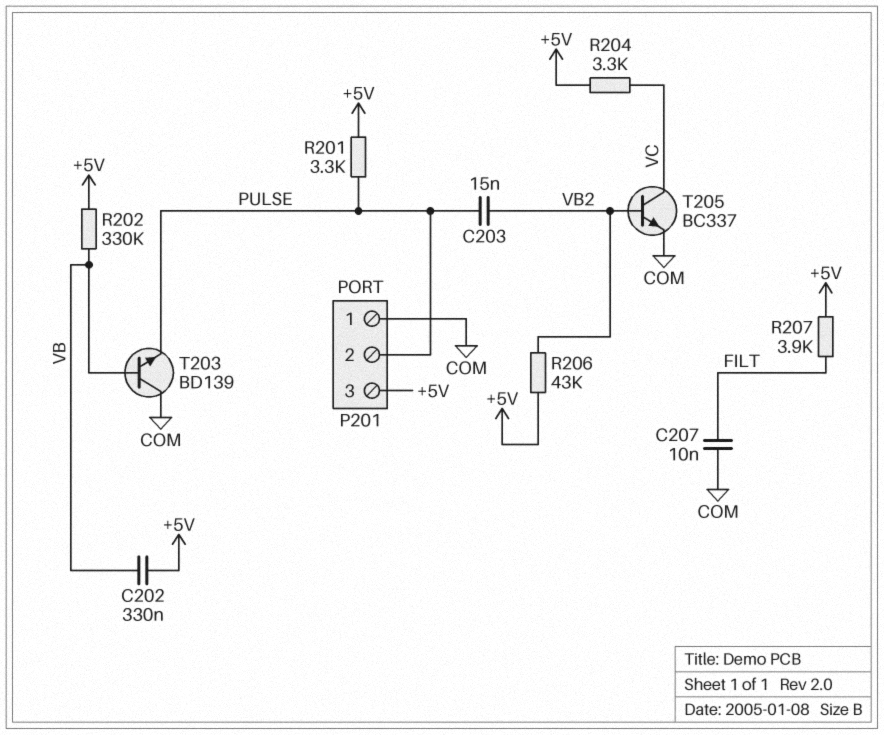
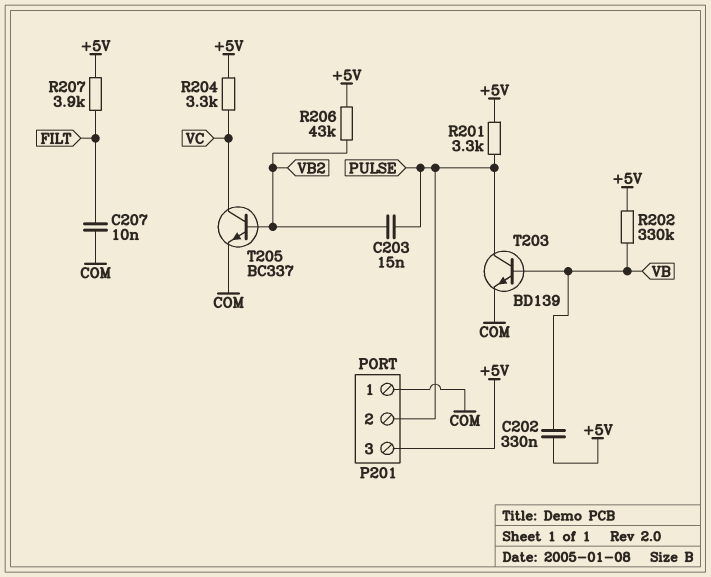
T203: NPN BD139 (B VB, C COM, E PULSE) -> NPN BD139 (B VB, C PULSE, E COM)

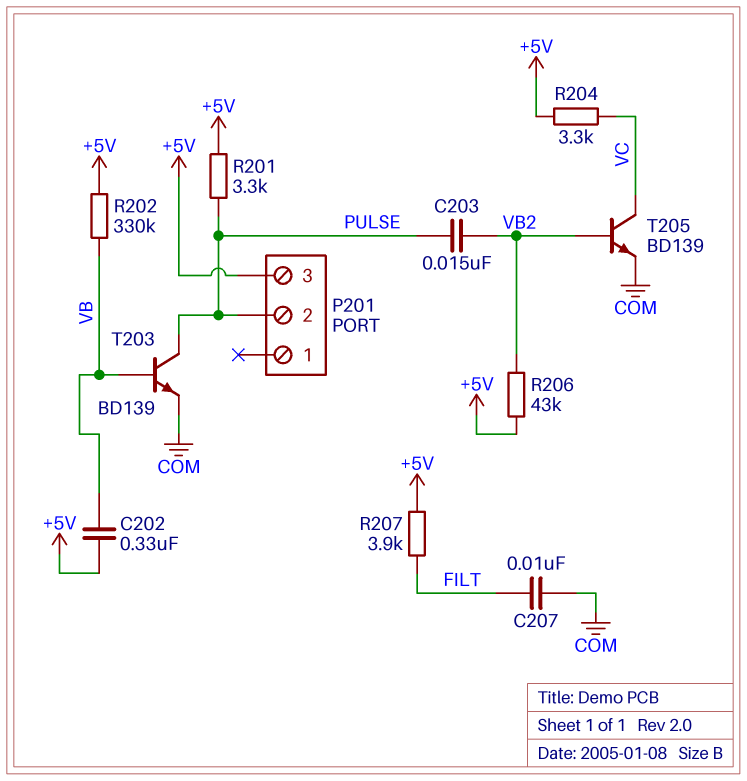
P201 pin 1: COM -> none
T205: NPN BC337 (B VB2, C VC, E COM) -> NPN BD139 (B VB2, C VC, E COM)

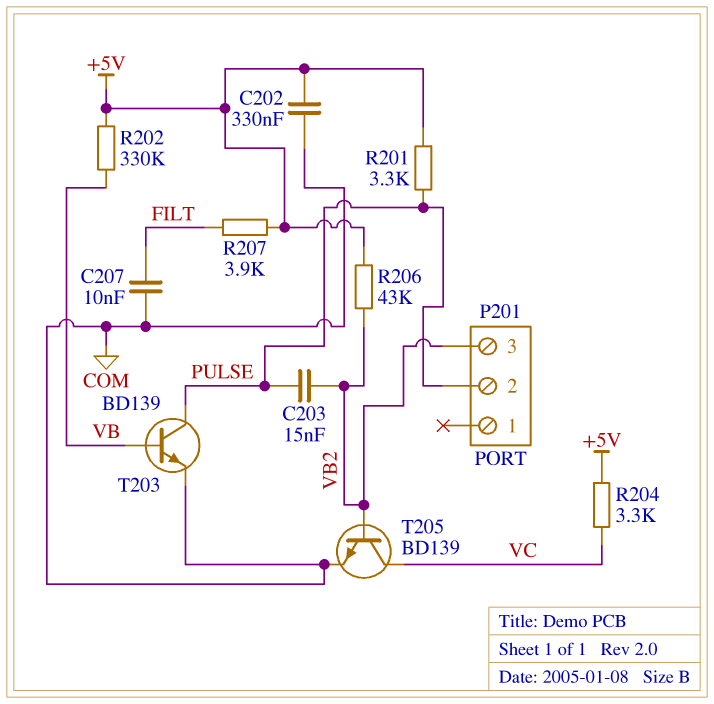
C202: 330nF (+5V, VB) -> 330nF (+5V, COM)
P201 pin 3: +5V -> VB2

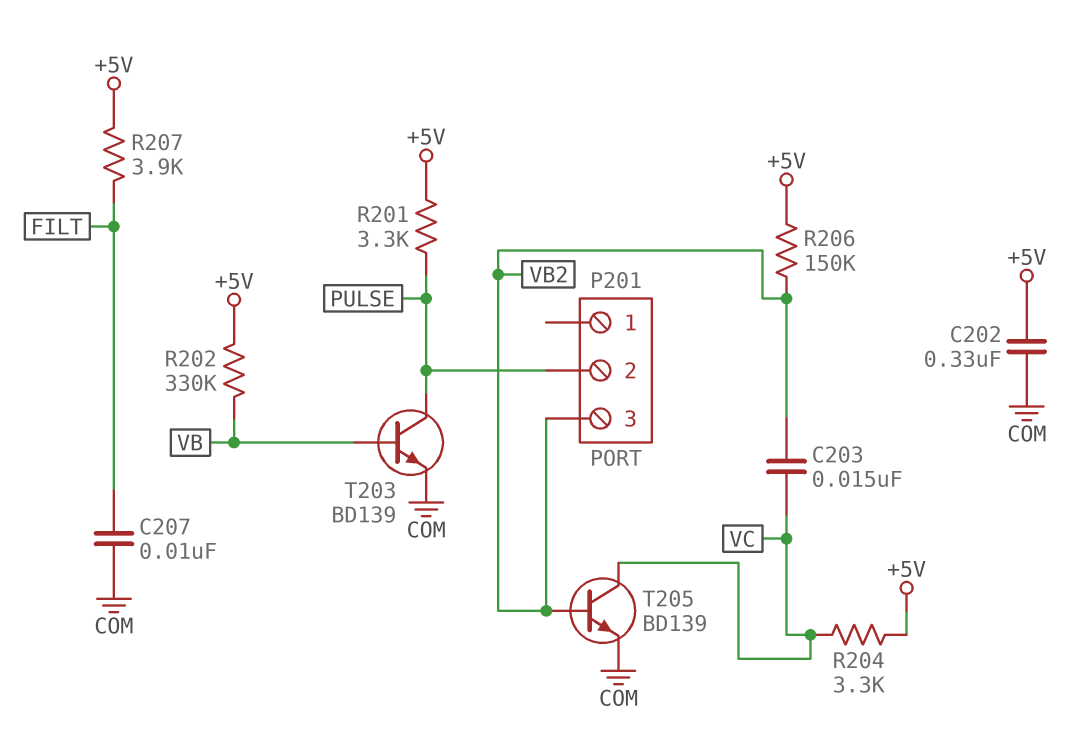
C203: 15nF (PULSE, VB2) -> 15nF (VB2, VC)
R206: 43k (+5V, VB2) -> 150k (+5V, VB2)

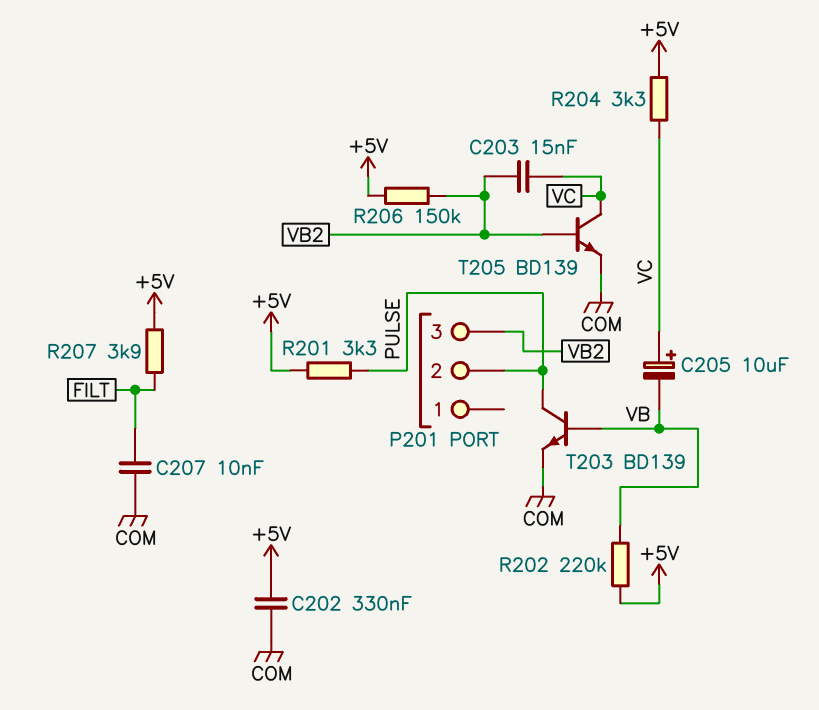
C205: none -> 10uF (plus VC, minus VB)
R202: 330k (+5V, VB) -> 220k (+5V, VB)

